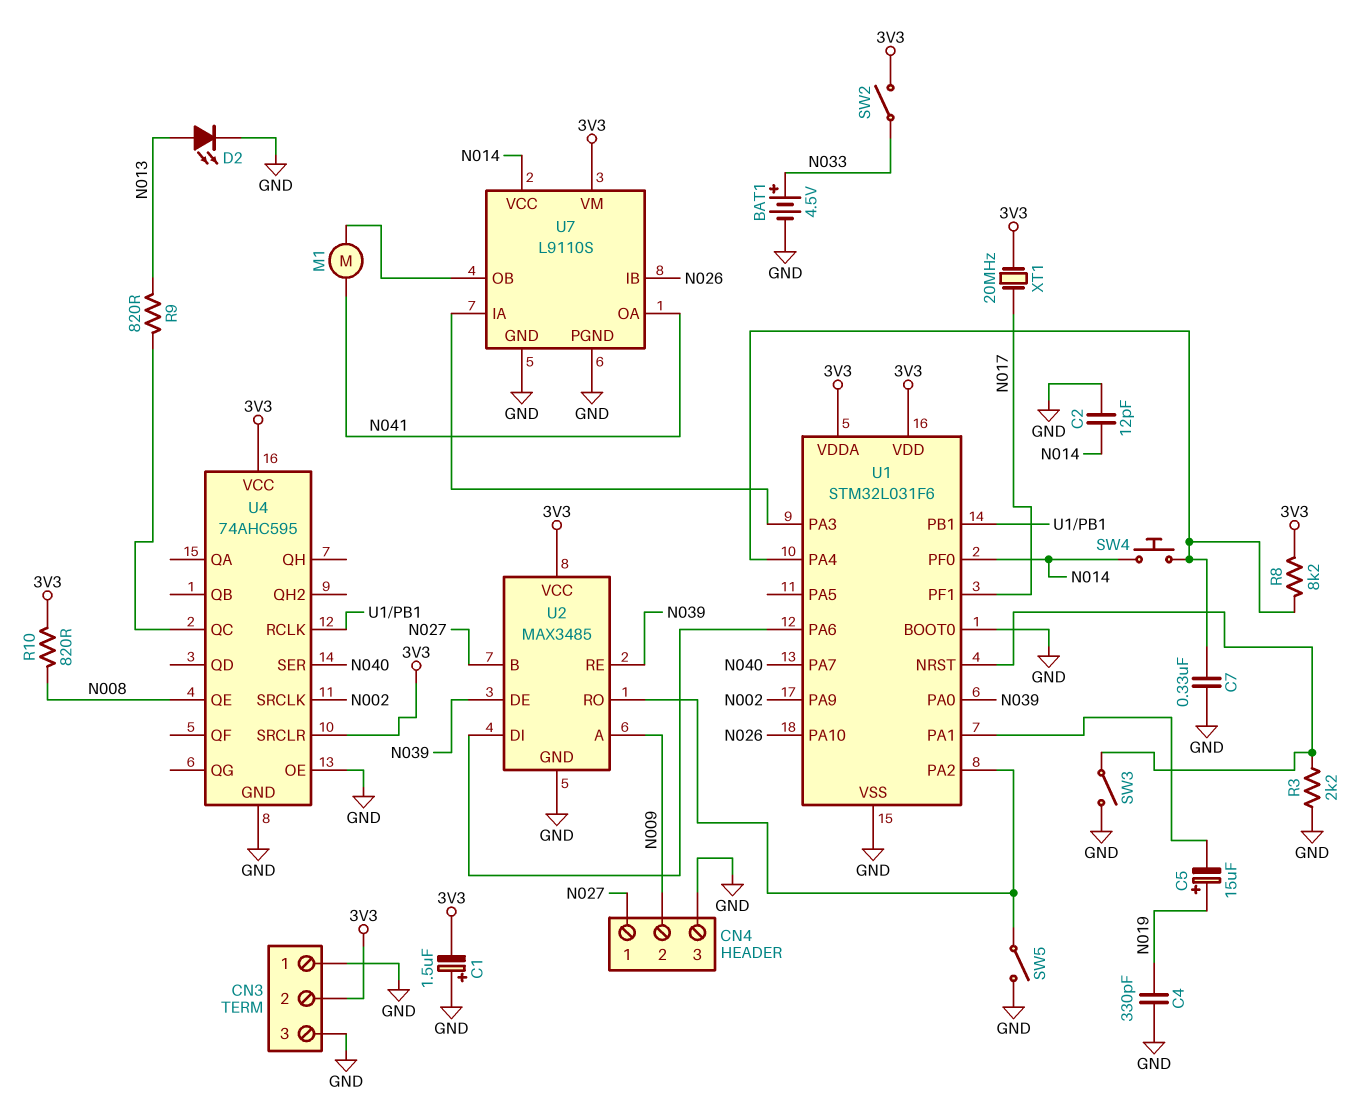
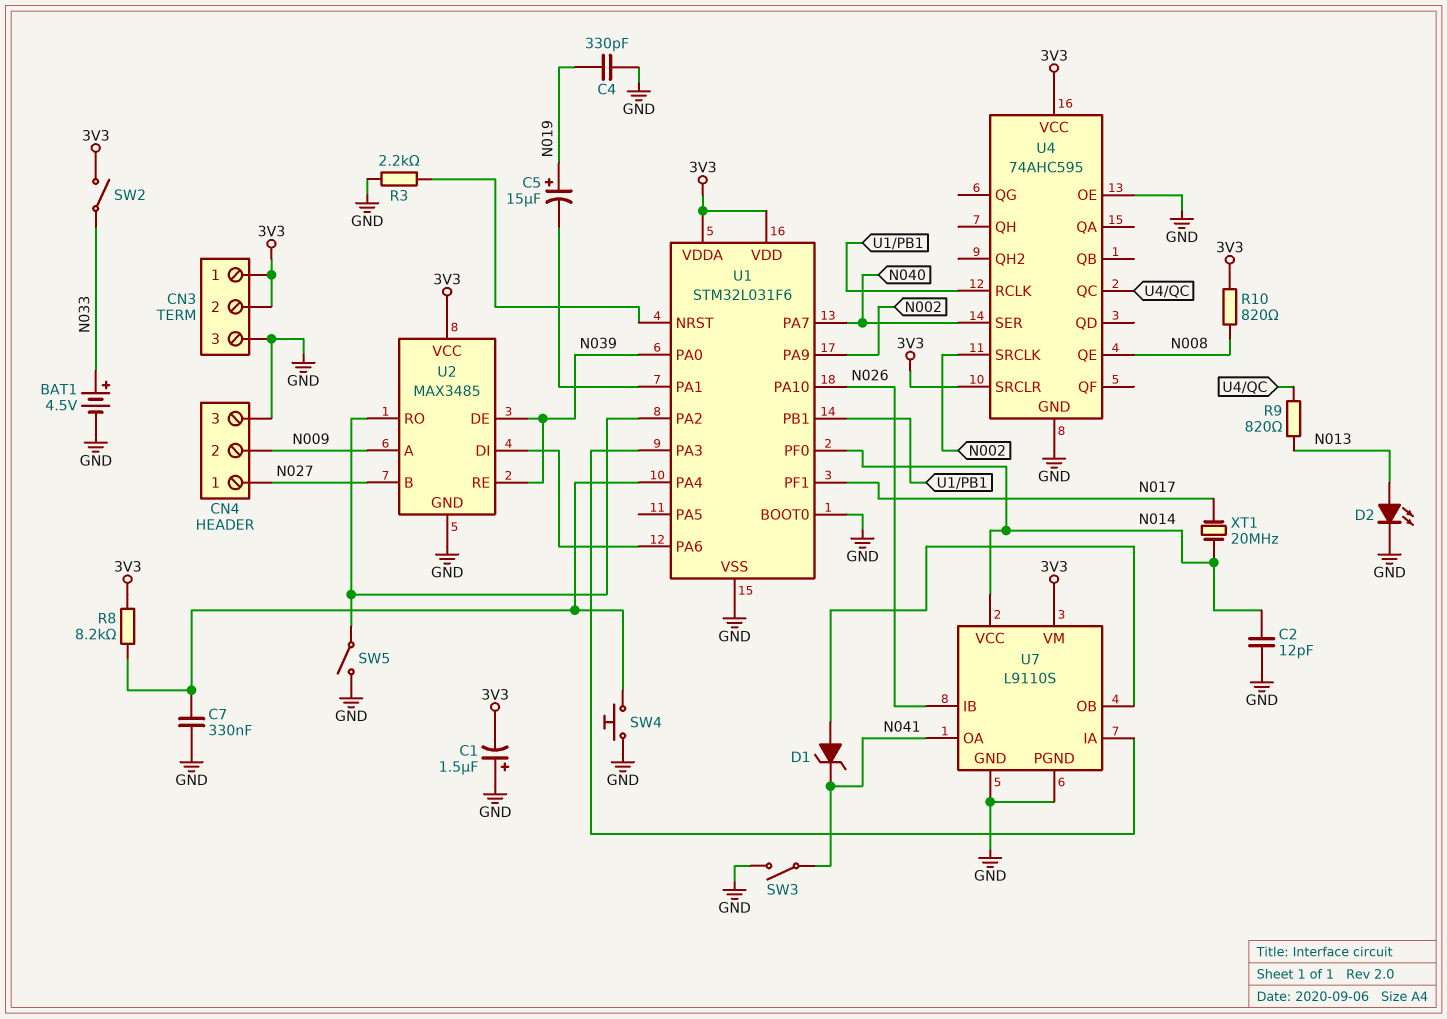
CN3 pin 1: GND -> 3V3
D1: none -> zener (A U7/OB, K N041)
M1: motor (N041, U7/OB) -> none
SW3: switch (GND, U1/NRST) -> switch (GND, N041)
SW4: button (N014, U1/PA4) -> button (GND, U1/PA4)
XT1: 20MHz (3V3, N017) -> 20MHz (N014, N017)

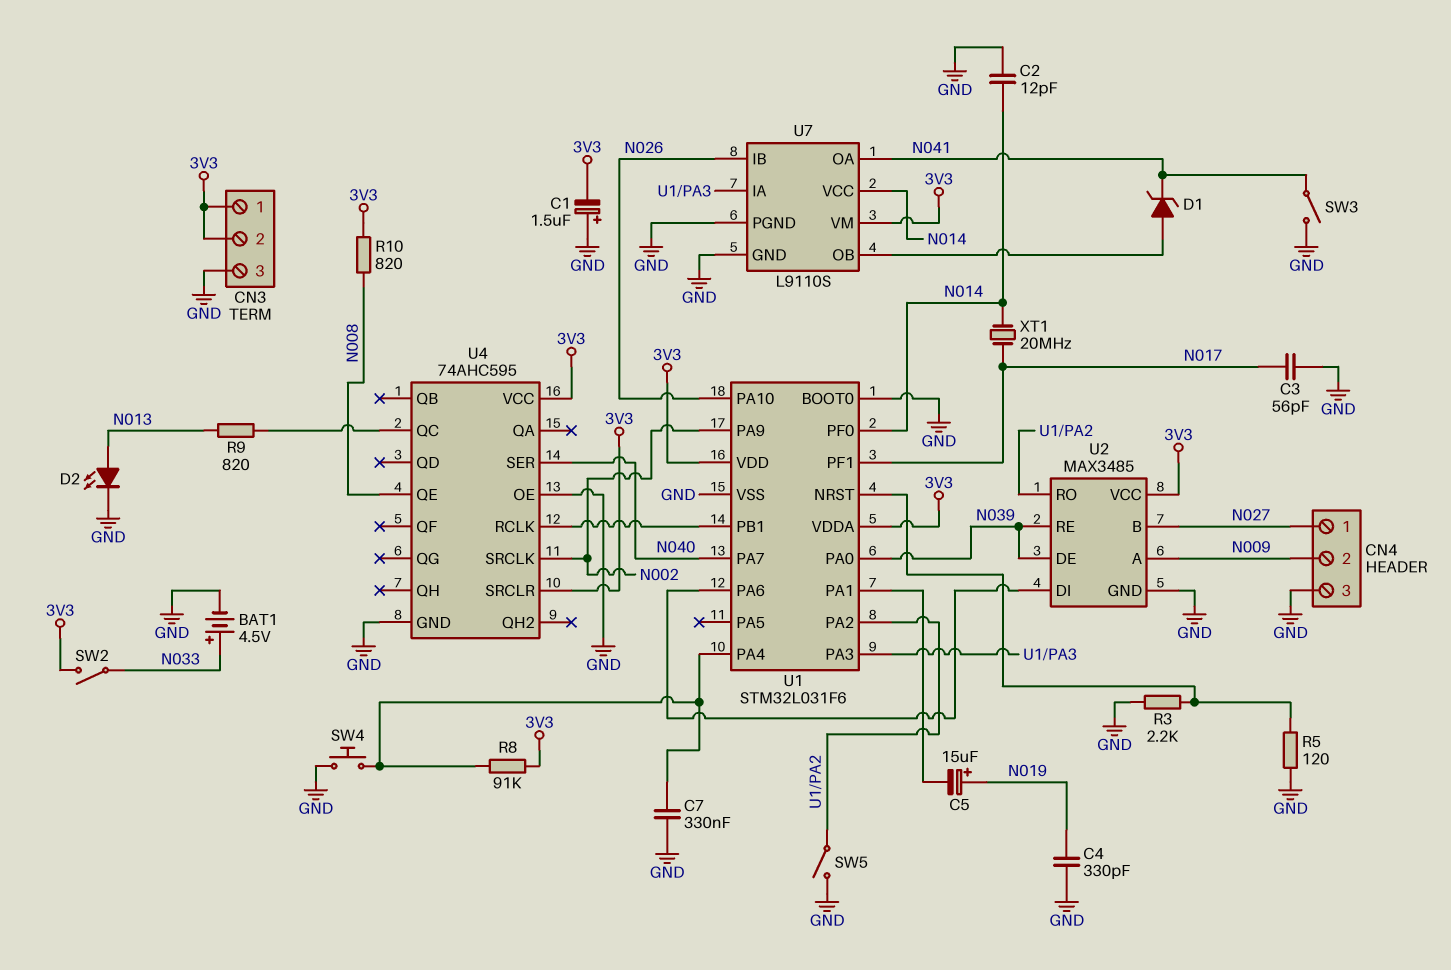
C3: none -> 56pF (GND, N017)
R5: none -> 120 (GND, U1/NRST)
R8: 8.2k (3V3, U1/PA4) -> 91k (3V3, U1/PA4)

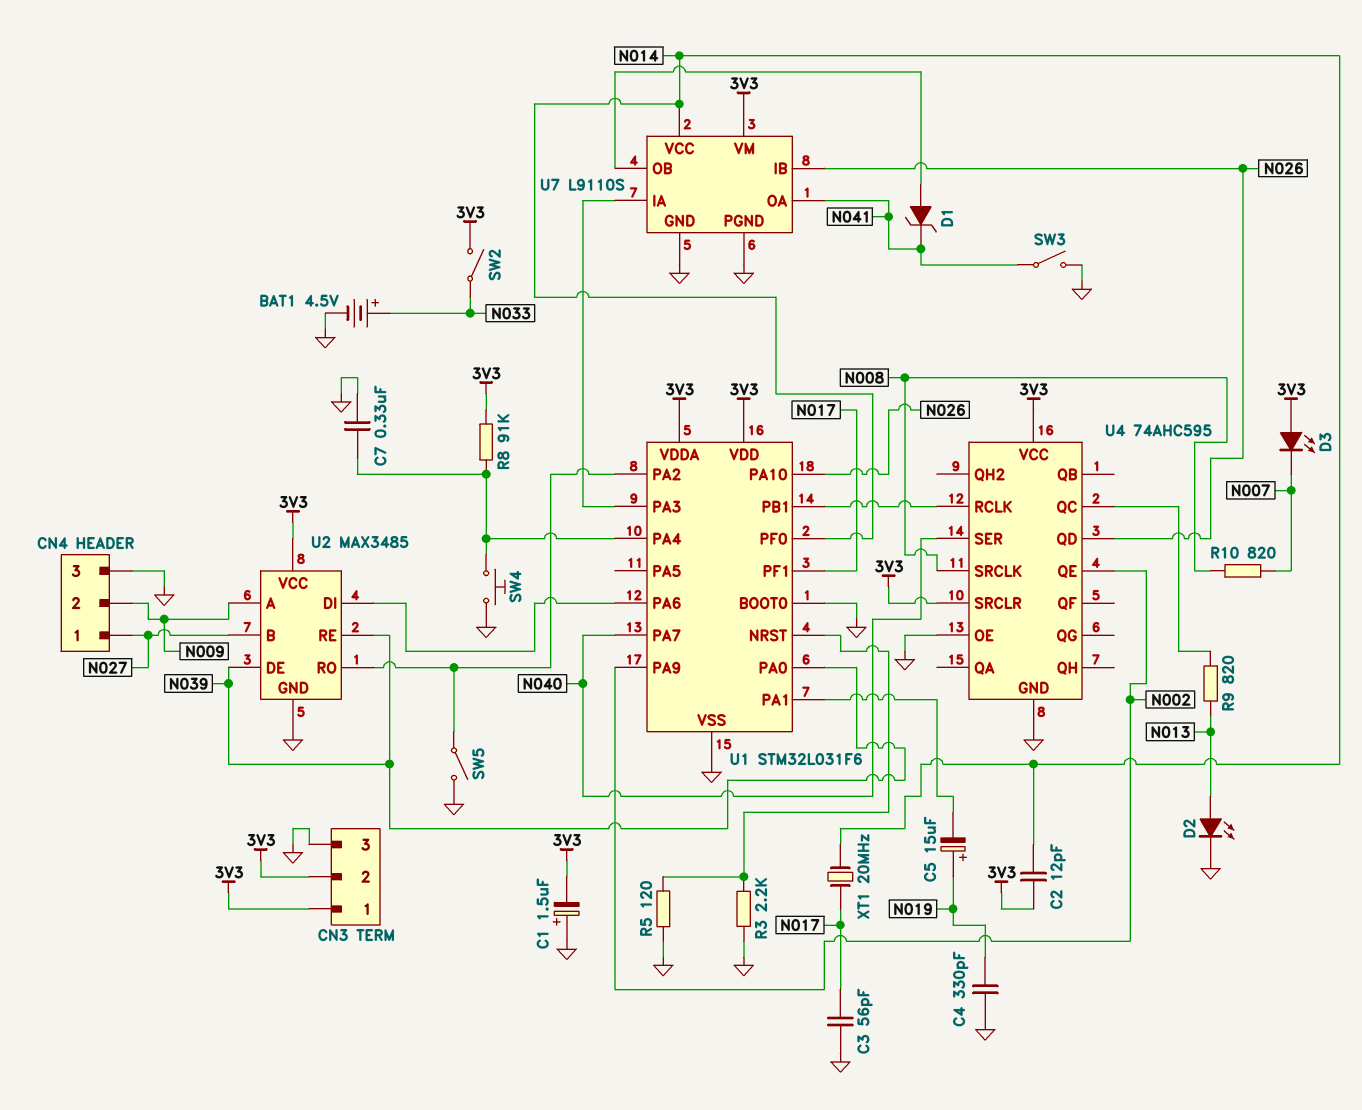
C2: 12pF (GND, N014) -> 12pF (3V3, N014)
D3: none -> LED (A 3V3, K N007)
R10: 820 (3V3, N008) -> 820 (N007, N008)
U4 pin QD: none -> N026
U4 pin QE: N008 -> N002
U4 pin SRCLK: N002 -> N008

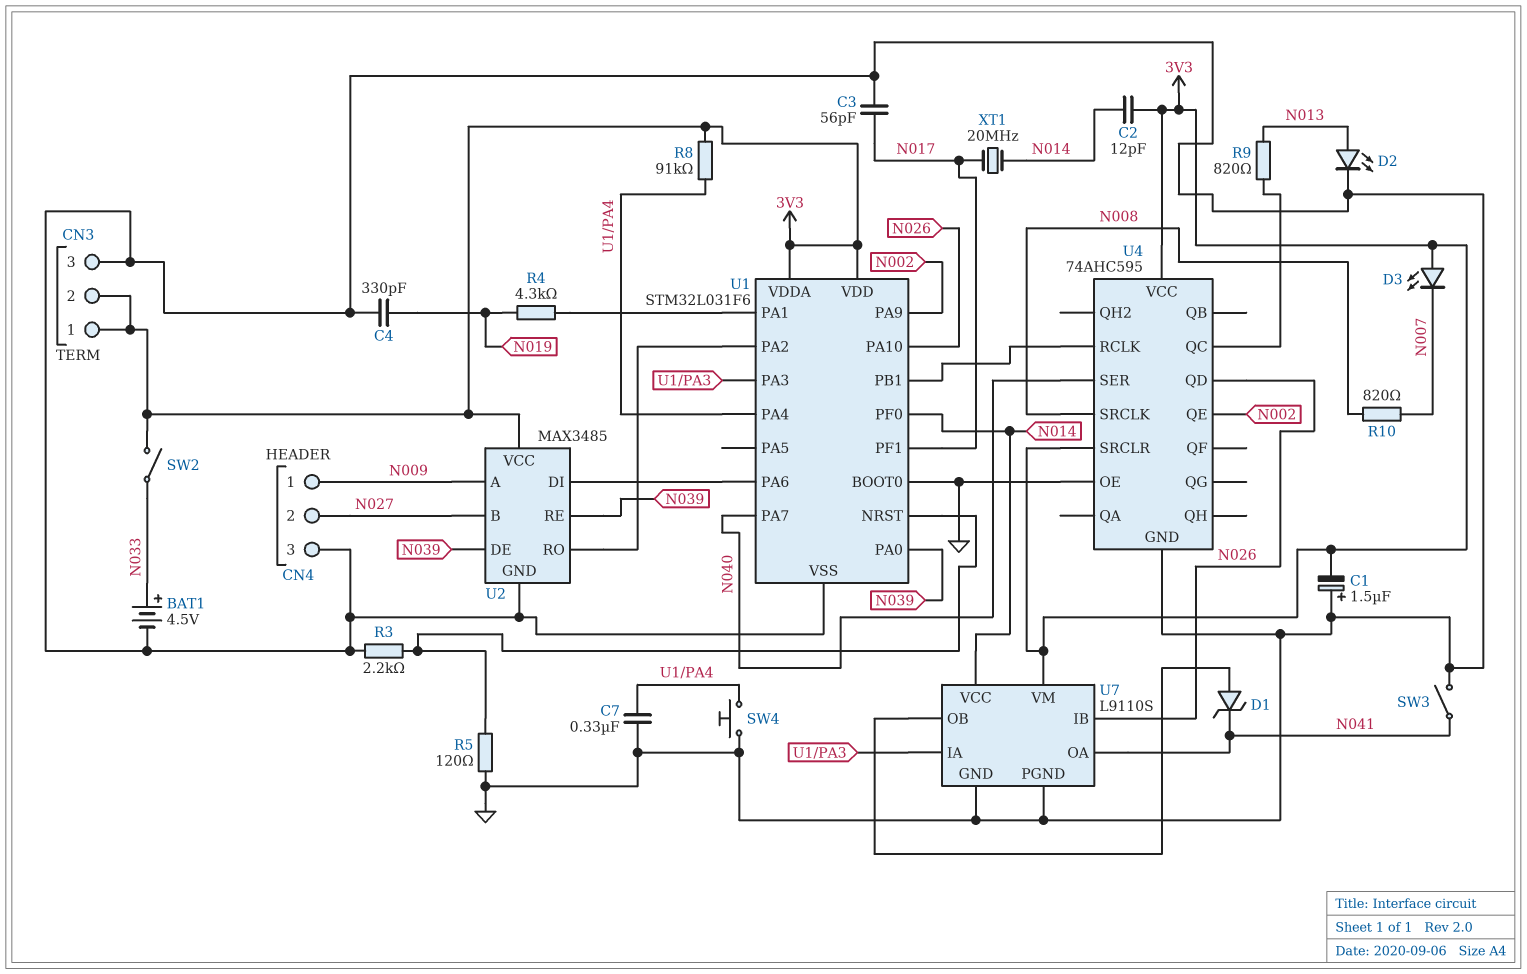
C5: 15uF (plus N019, minus U1/PA1) -> none
CN4 pin 1: N027 -> N009
CN4 pin 2: N009 -> N027
R4: none -> 4.3k (N019, U1/PA1)
SW5: switch (GND, U1/PA2) -> none

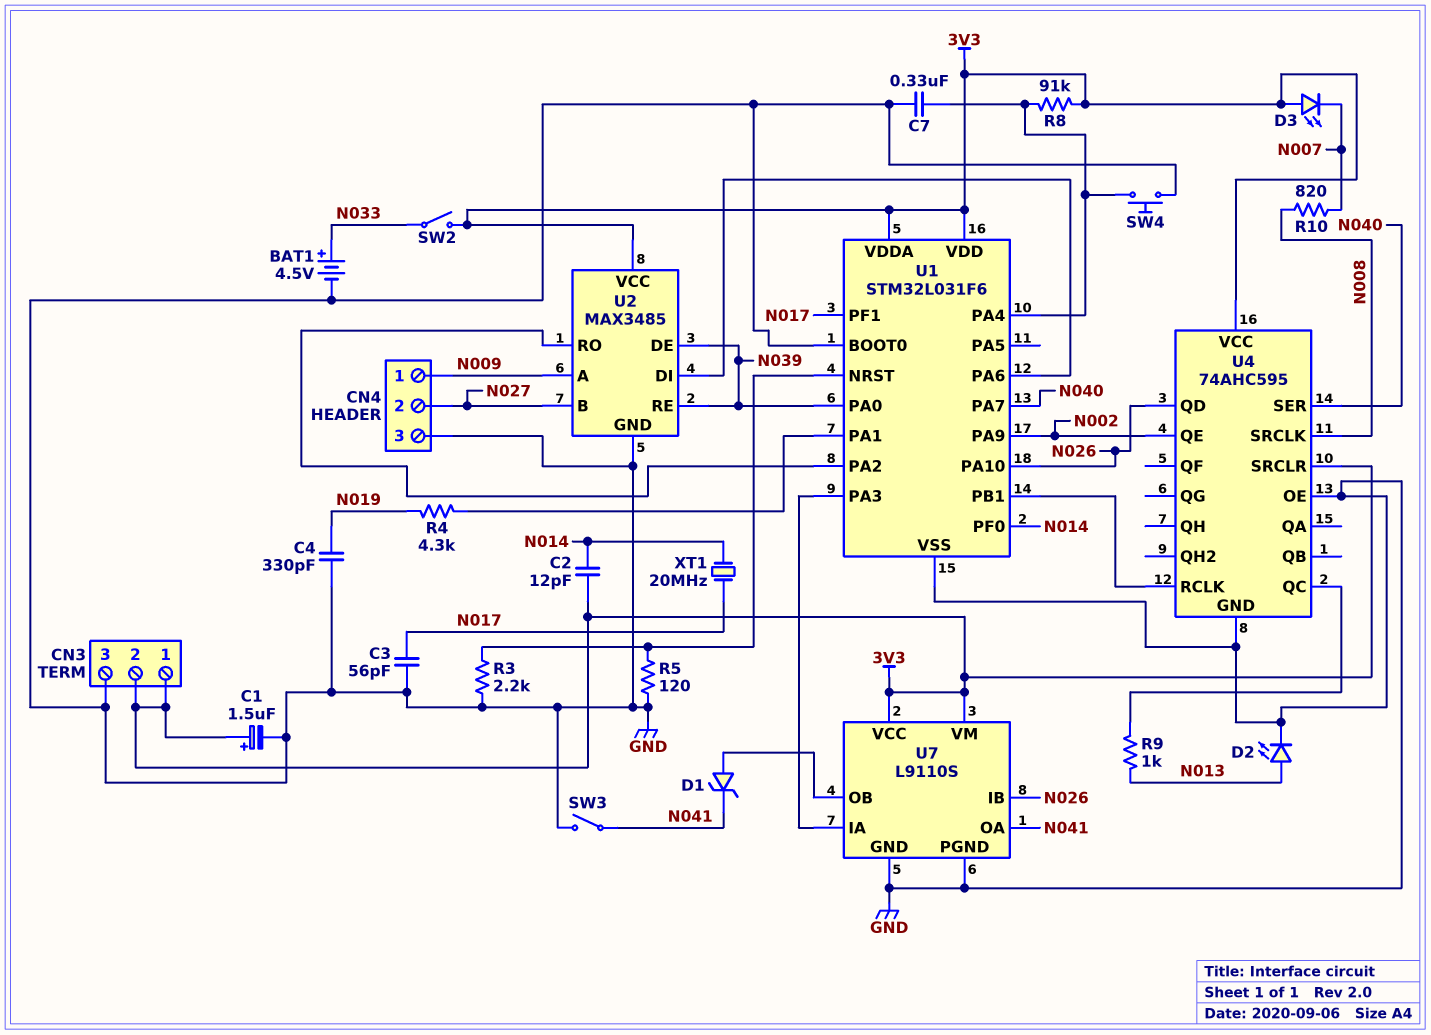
C1: 1.5uF (plus GND, minus 3V3) -> 1.5uF (plus 3V3, minus GND)
R9: 820 (N013, U4/QC) -> 1k (N013, U4/QC)
U7 pin VCC: N014 -> 3V3

